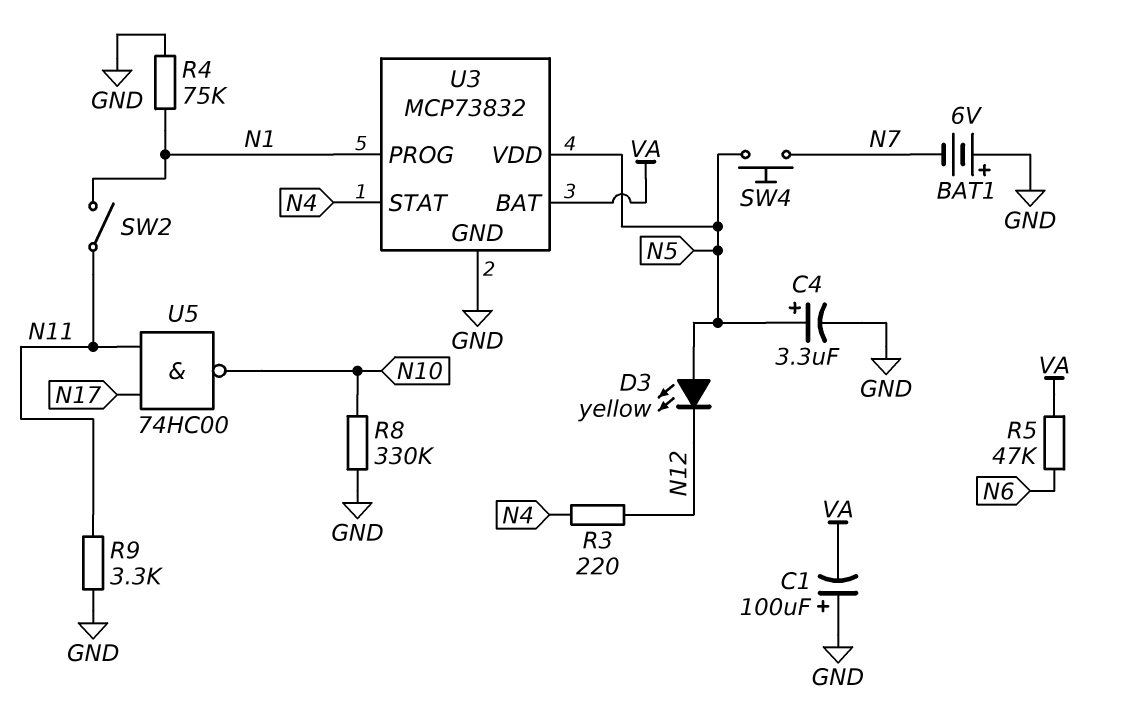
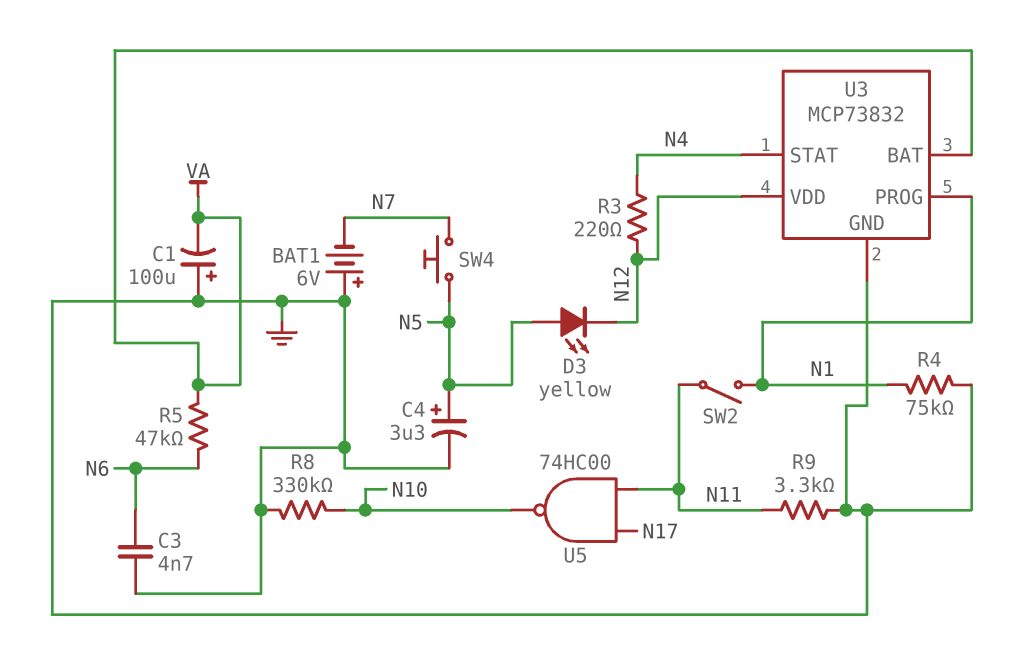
C3: none -> 4.7nF (GND, N6)
U3 pin VDD: N5 -> N12

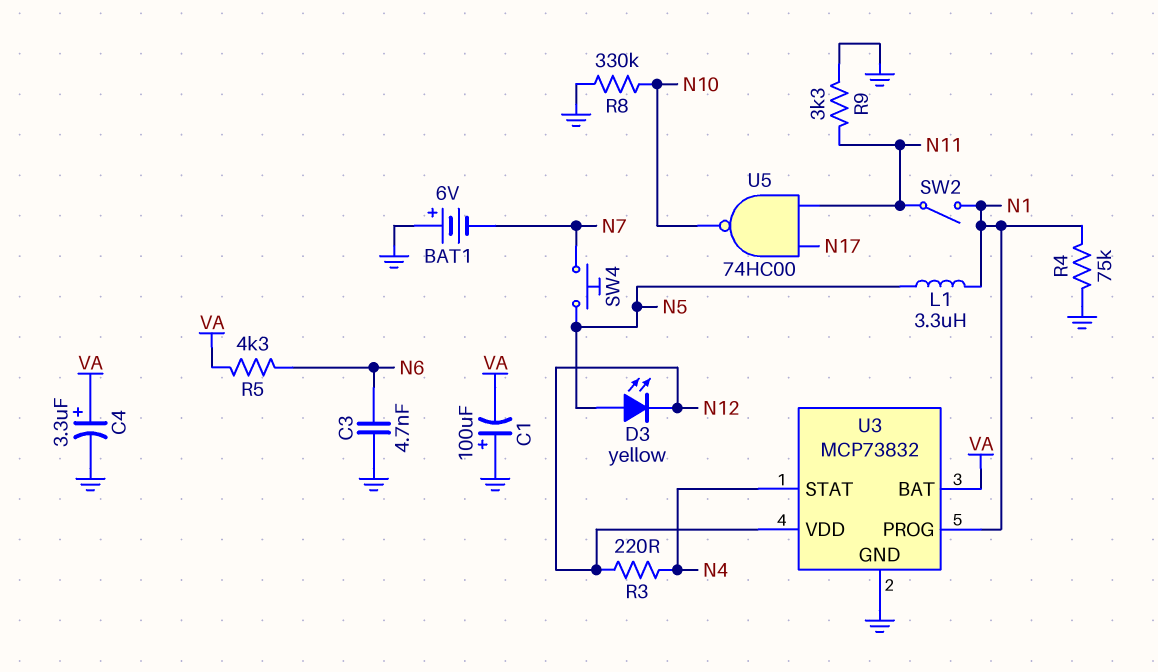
C4: 3.3uF (plus N5, minus GND) -> 3.3uF (plus VA, minus GND)
L1: none -> 3.3uH (N1, N5)
R5: 47k (N6, VA) -> 4.3k (N6, VA)

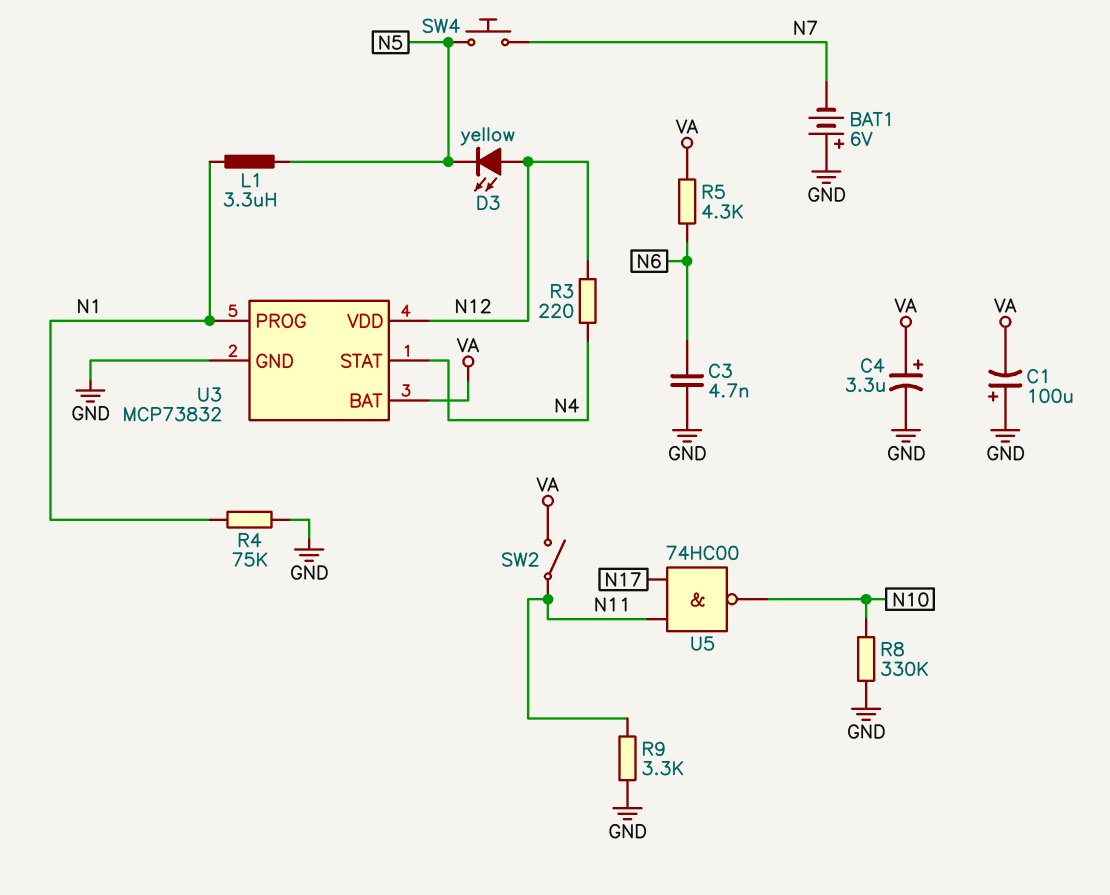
D3: LED yellow (A N5, K N12) -> LED yellow (A N12, K N5)
SW2: switch (N1, N11) -> switch (N11, VA)

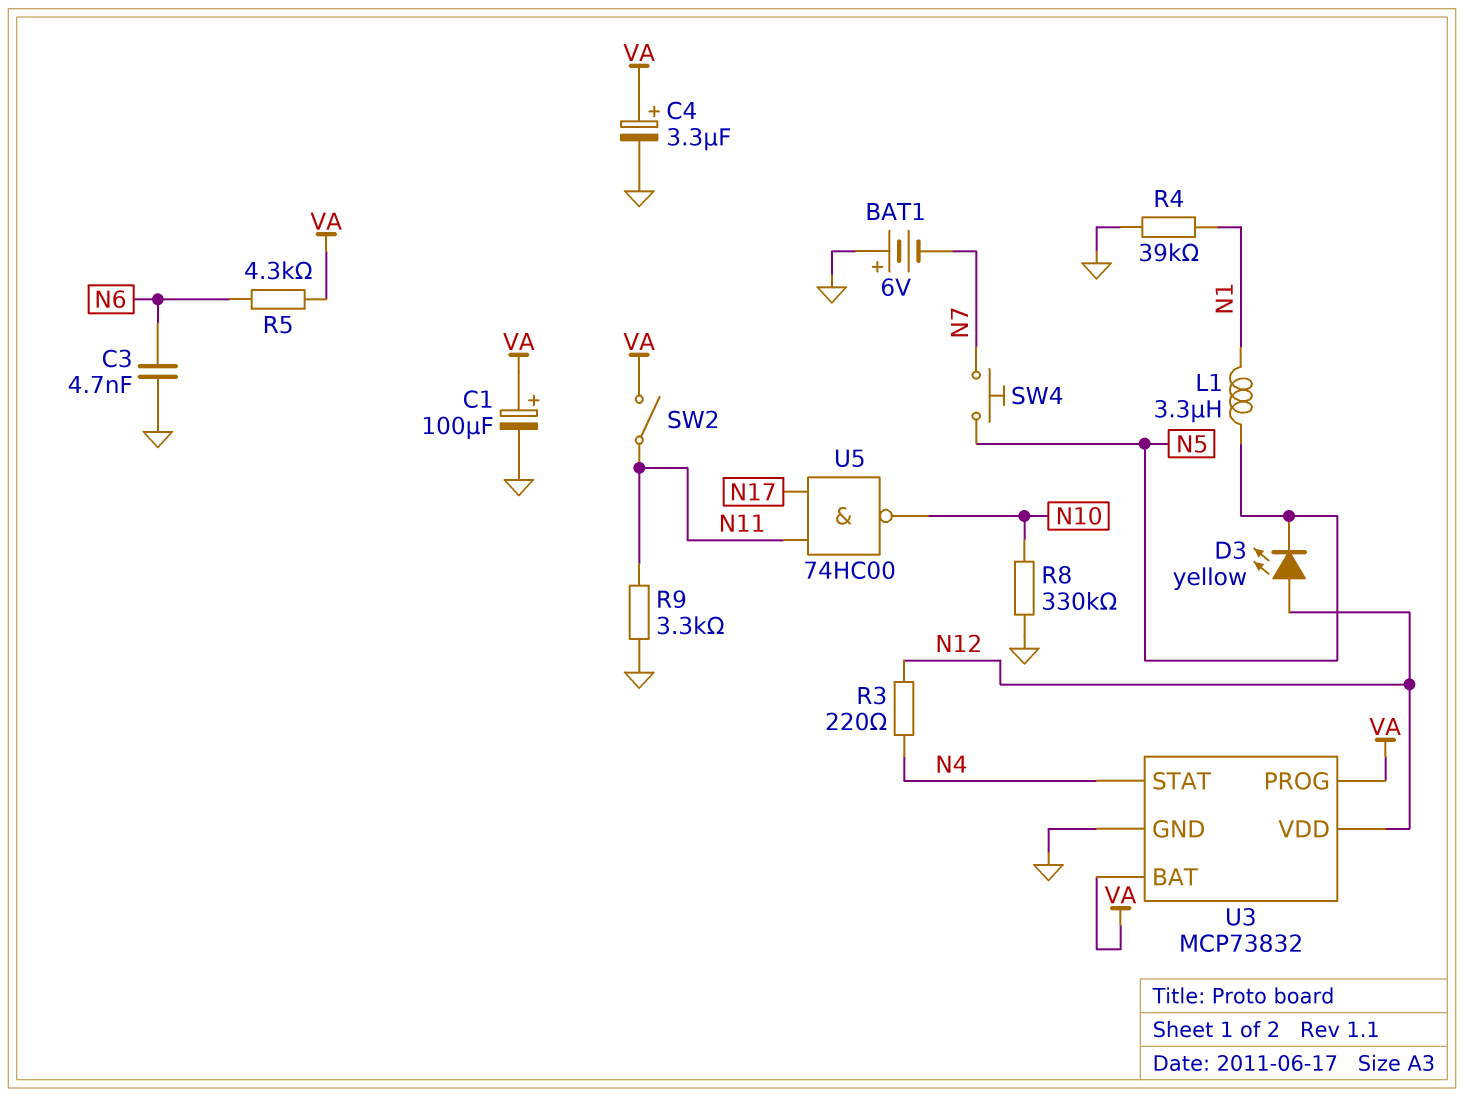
C1: 100uF (plus GND, minus VA) -> 100uF (plus VA, minus GND)
R4: 75k (GND, N1) -> 39k (GND, N1)
U3 pin PROG: N1 -> VA

